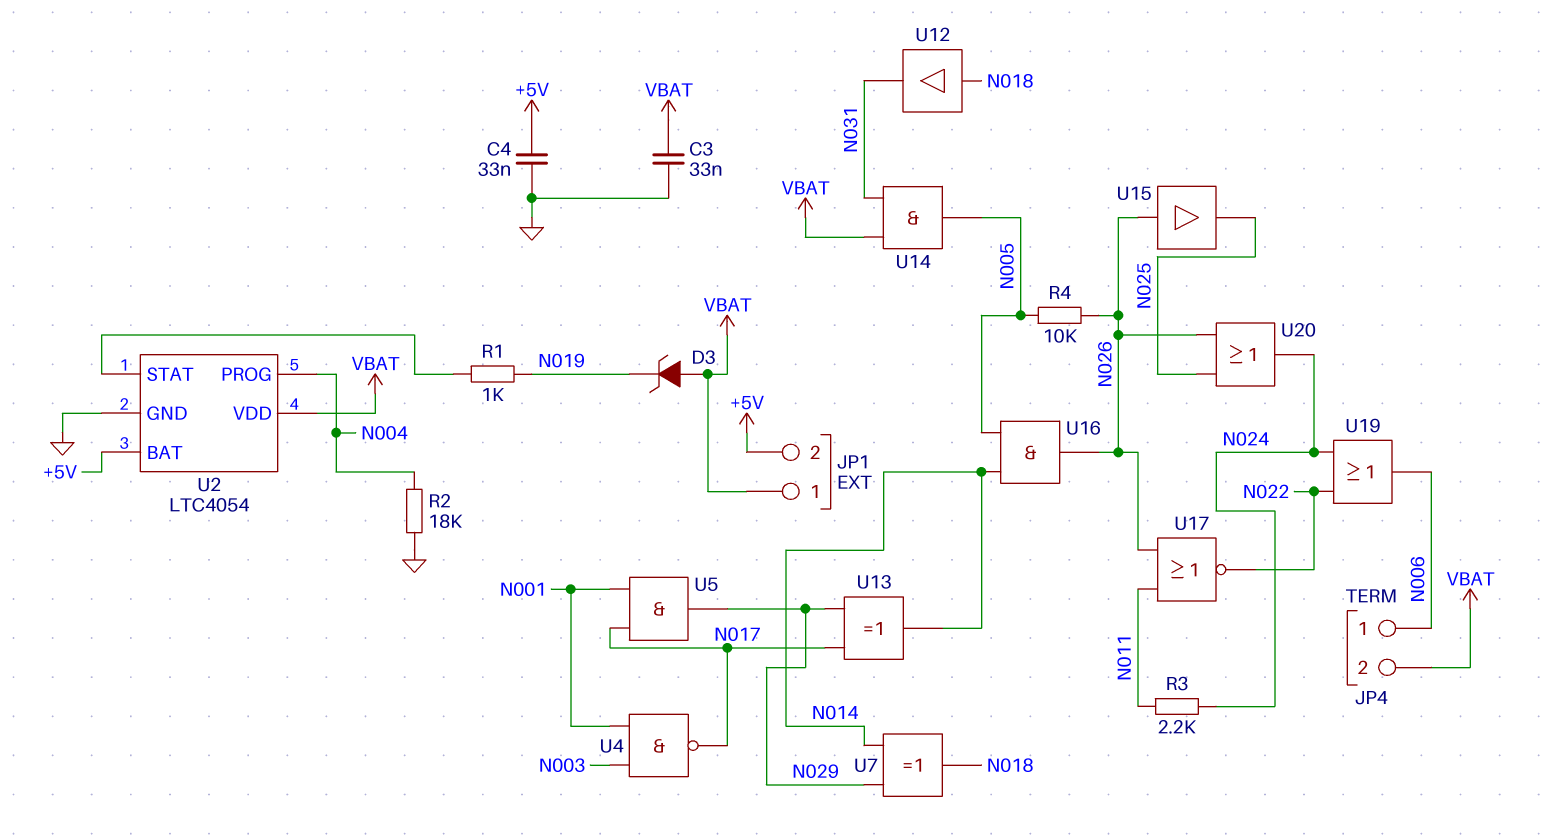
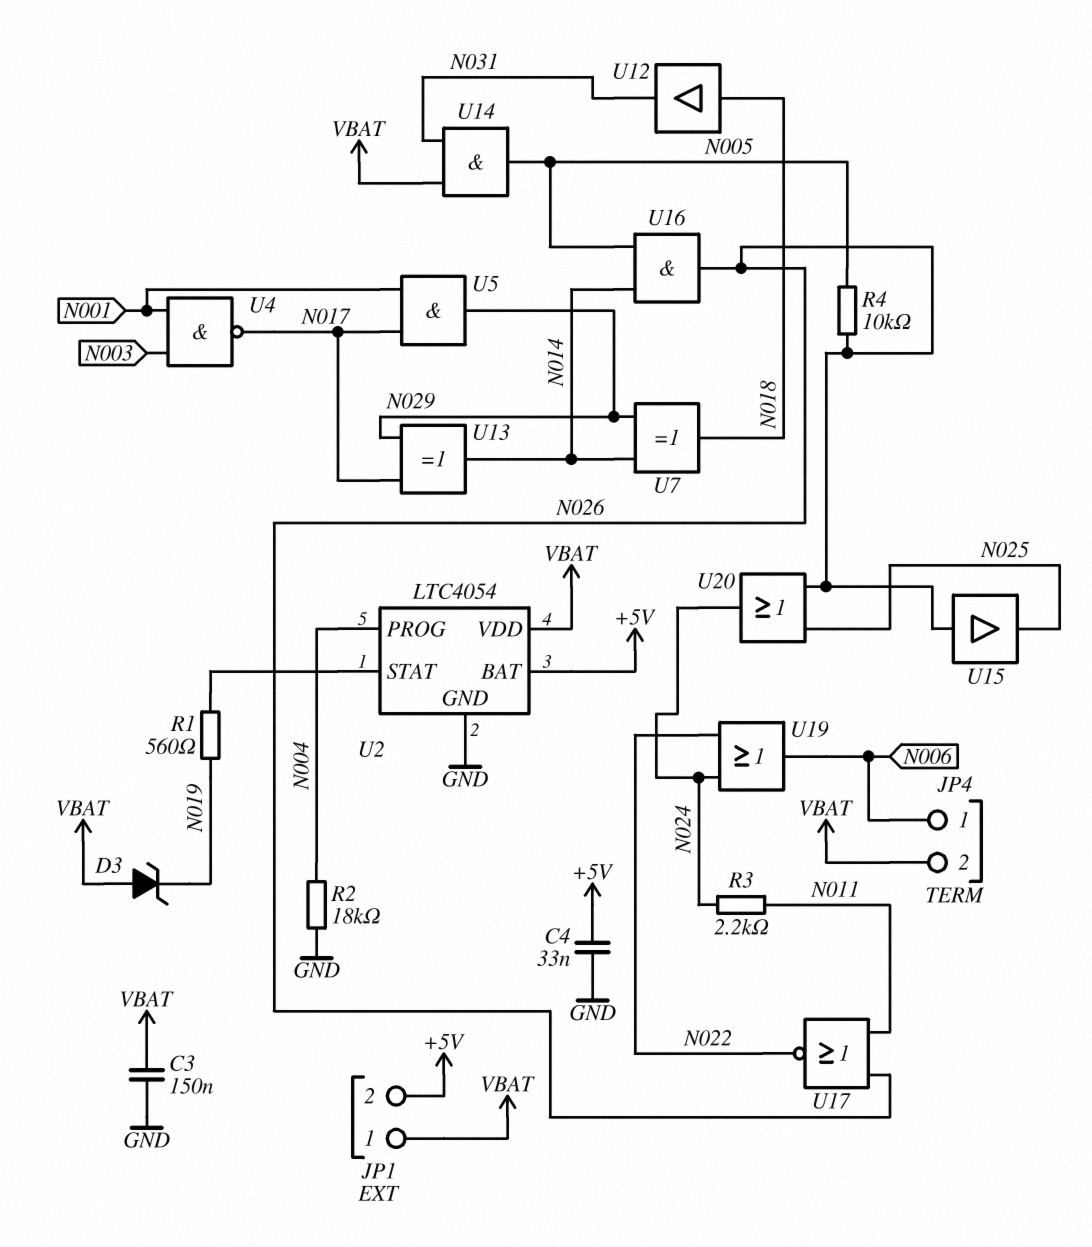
C3: 33nF (GND, VBAT) -> 150nF (GND, VBAT)
R1: 1k (N019, U2/STAT) -> 560 (N019, U2/STAT)

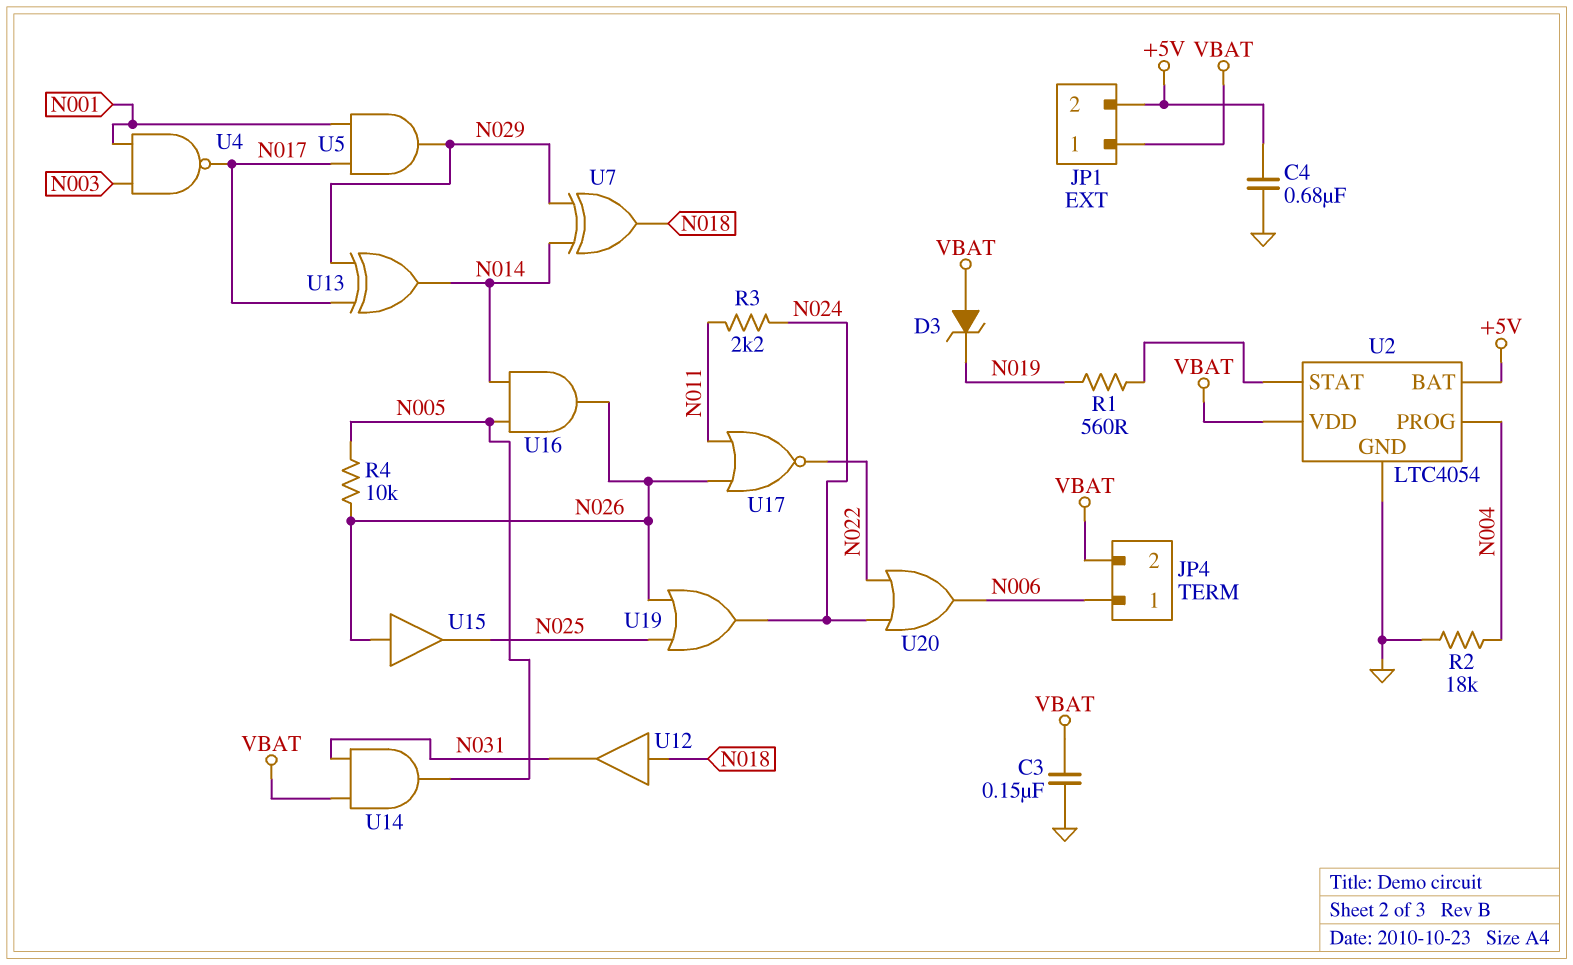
C4: 33nF (+5V, GND) -> 680nF (+5V, GND)
U19: OR (in N022, in N024, out N006) -> OR (in N025, in N026, out N024)
U20: OR (in N025, in N026, out N024) -> OR (in N022, in N024, out N006)

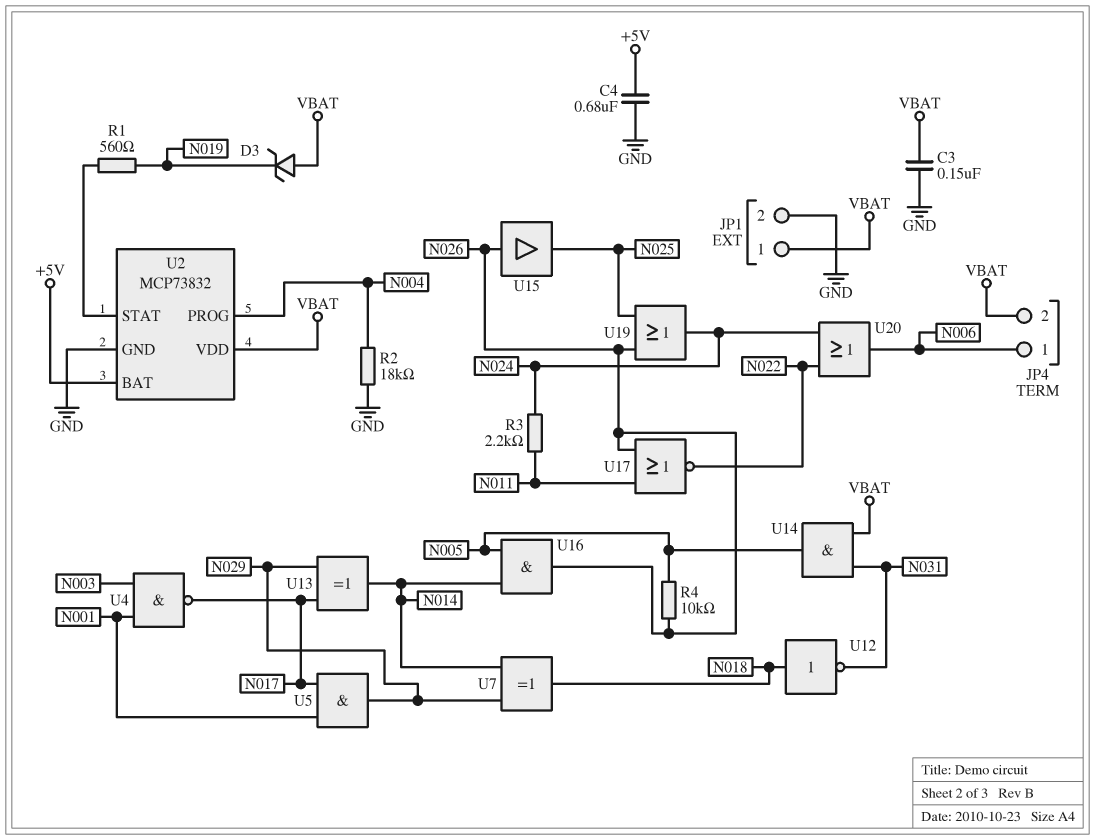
JP1 pin 2: +5V -> GND
U2: LTC4054 -> MCP73832
U12: buffer (in N018, out N031) -> NOT (in N018, out N031)

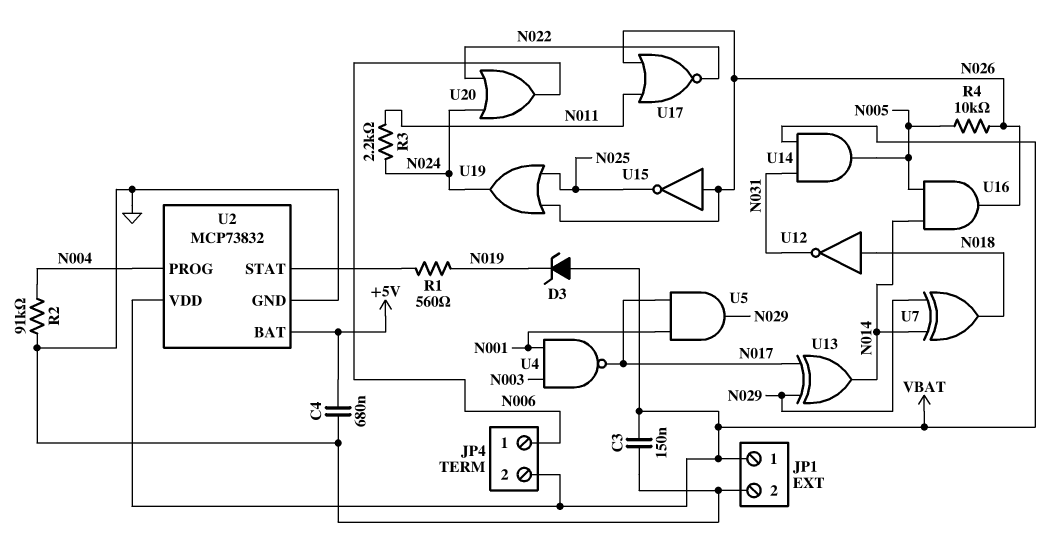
R2: 18k (GND, N004) -> 91k (GND, N004)
U15: buffer (in N026, out N025) -> NOT (in N026, out N025)

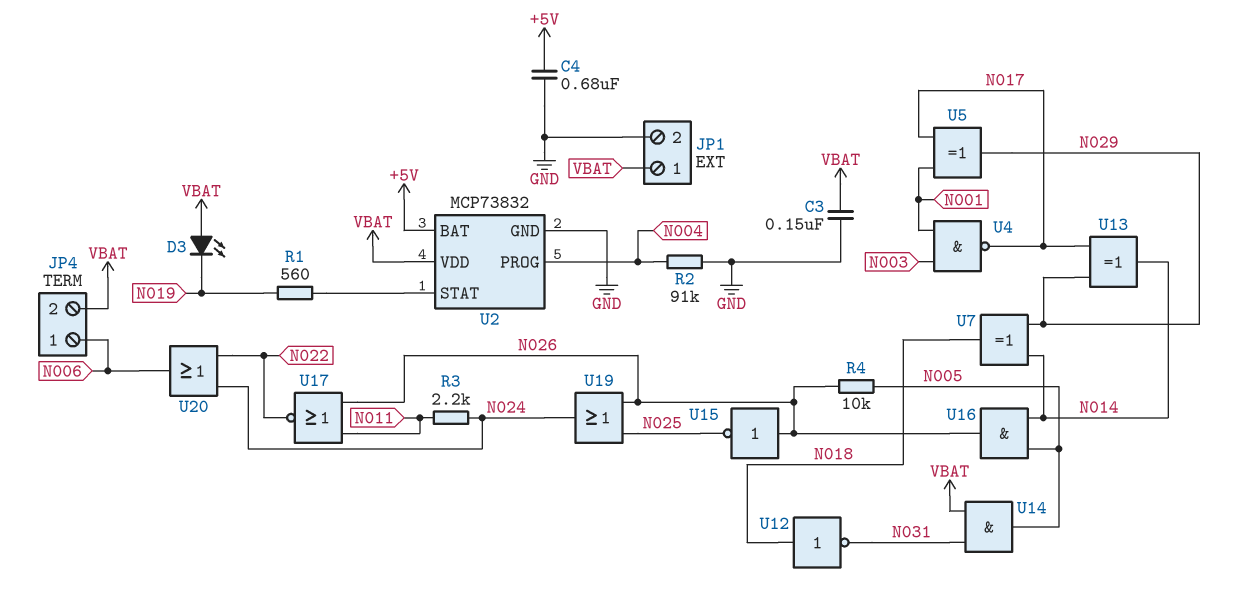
D3: zener (A VBAT, K N019) -> LED (A VBAT, K N019)
U5: AND (in N001, in N017, out N029) -> XOR (in N001, in N017, out N029)

